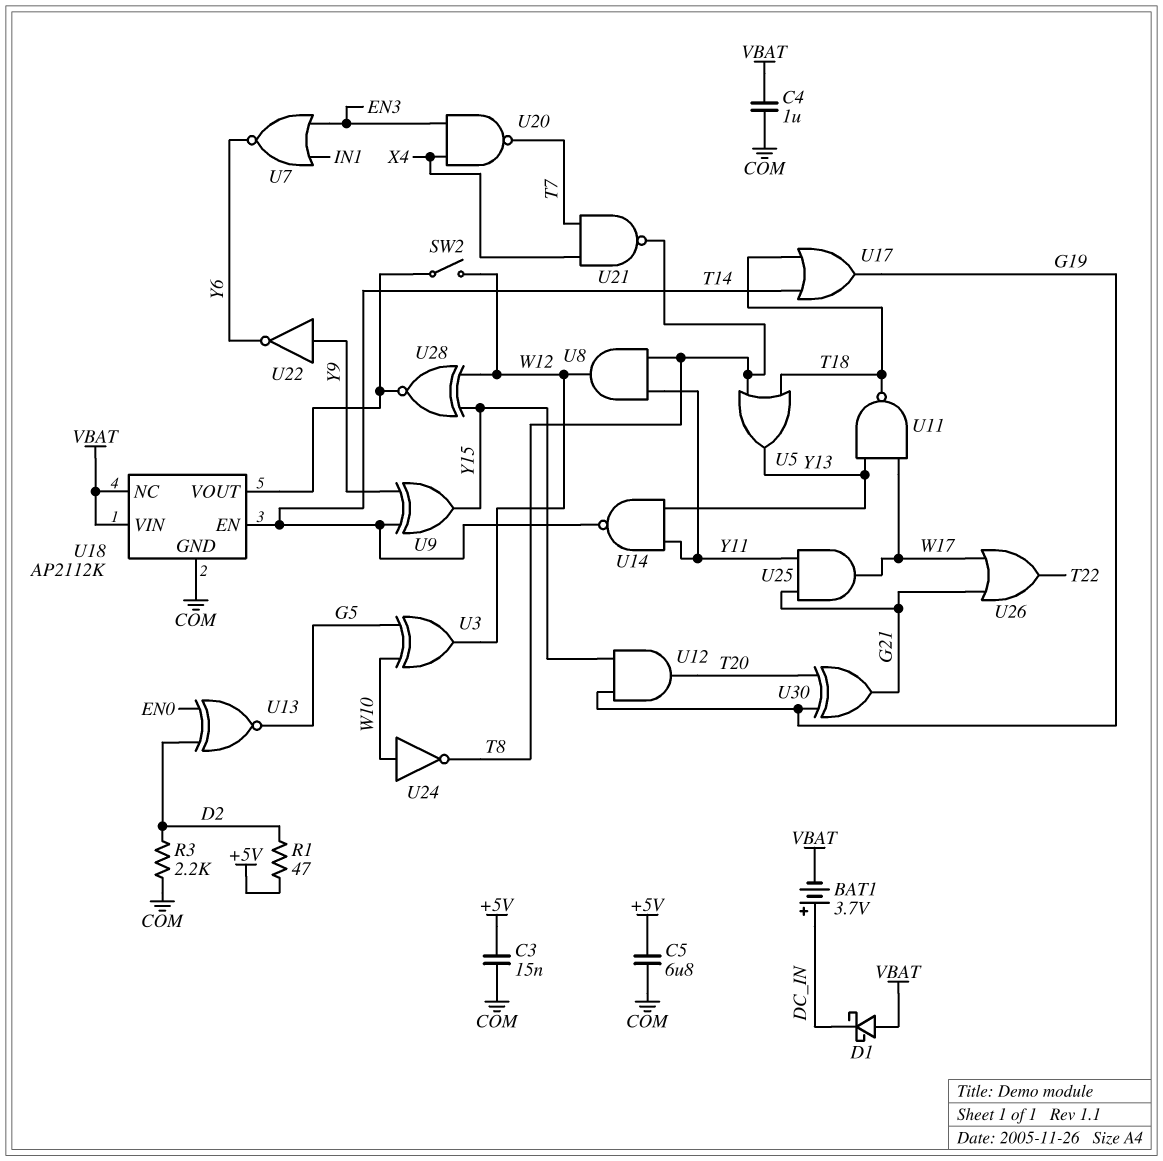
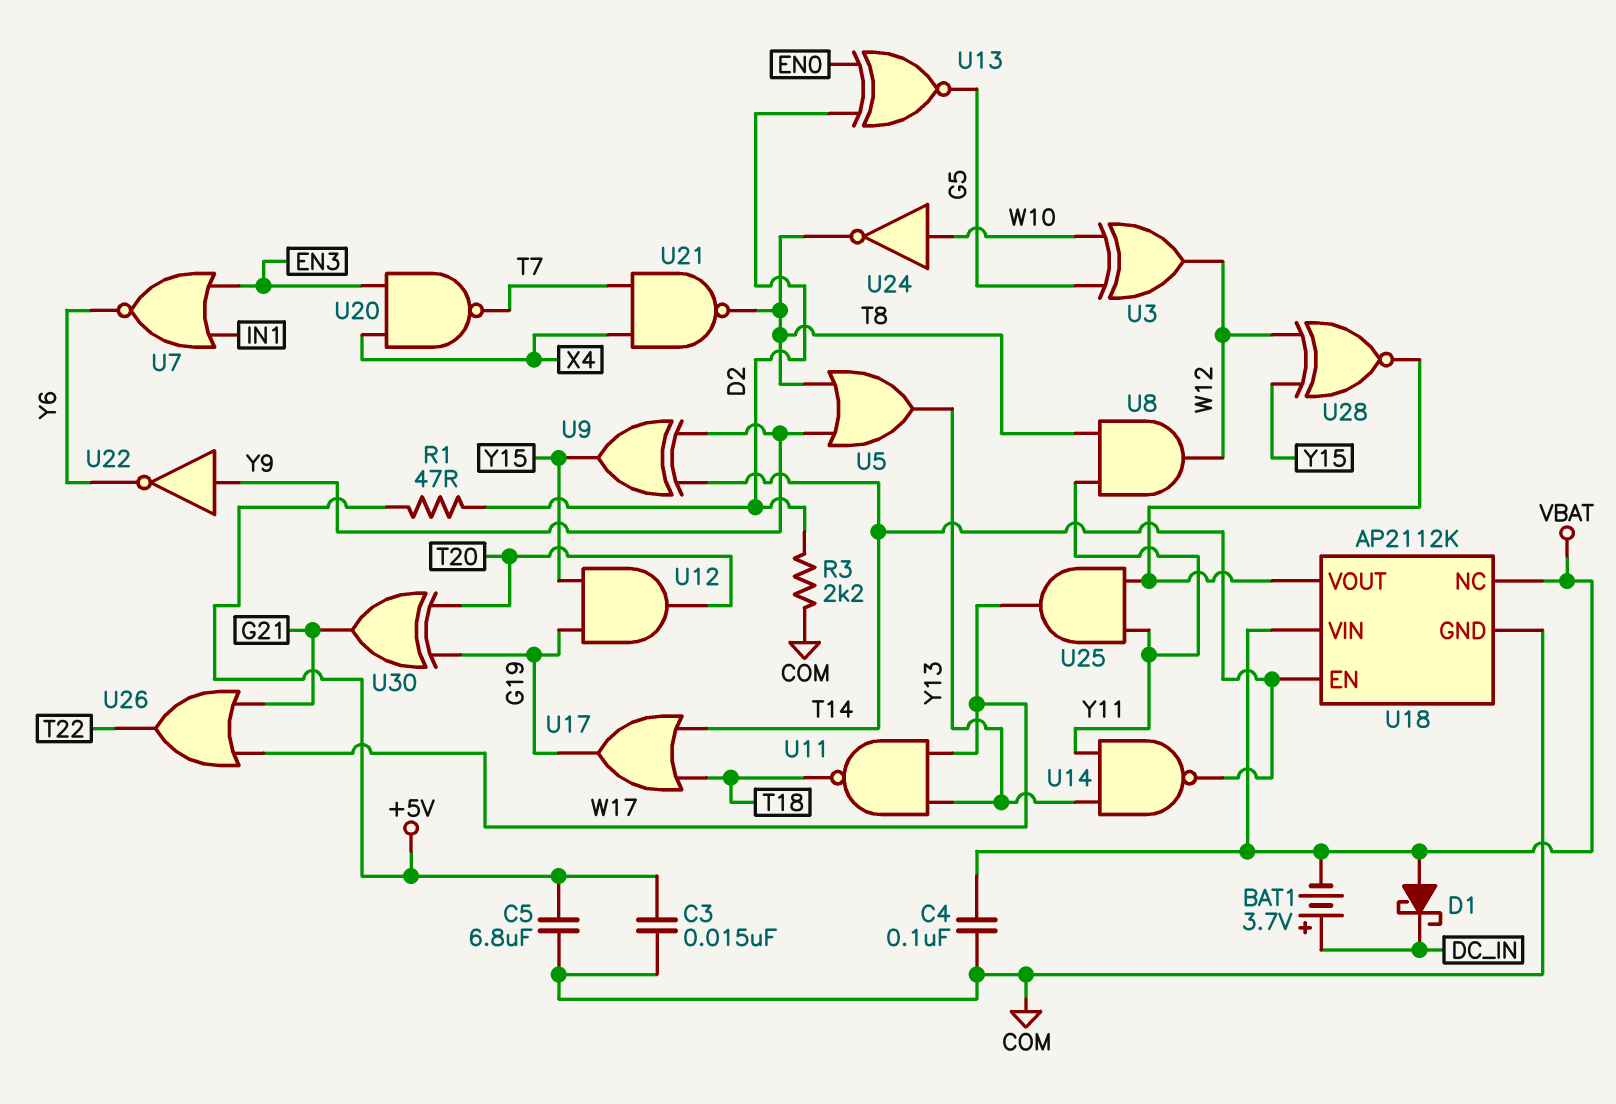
C4: 1uF (COM, VBAT) -> 100nF (COM, VBAT)
SW2: switch (U18/VOUT, W12) -> none
U5: OR (in T8, in T18, out Y13) -> OR (in T8, in Y9, out Y13)
U25: AND (in G21, in Y11, out W17) -> AND (in U18/VOUT, in Y11, out W17)

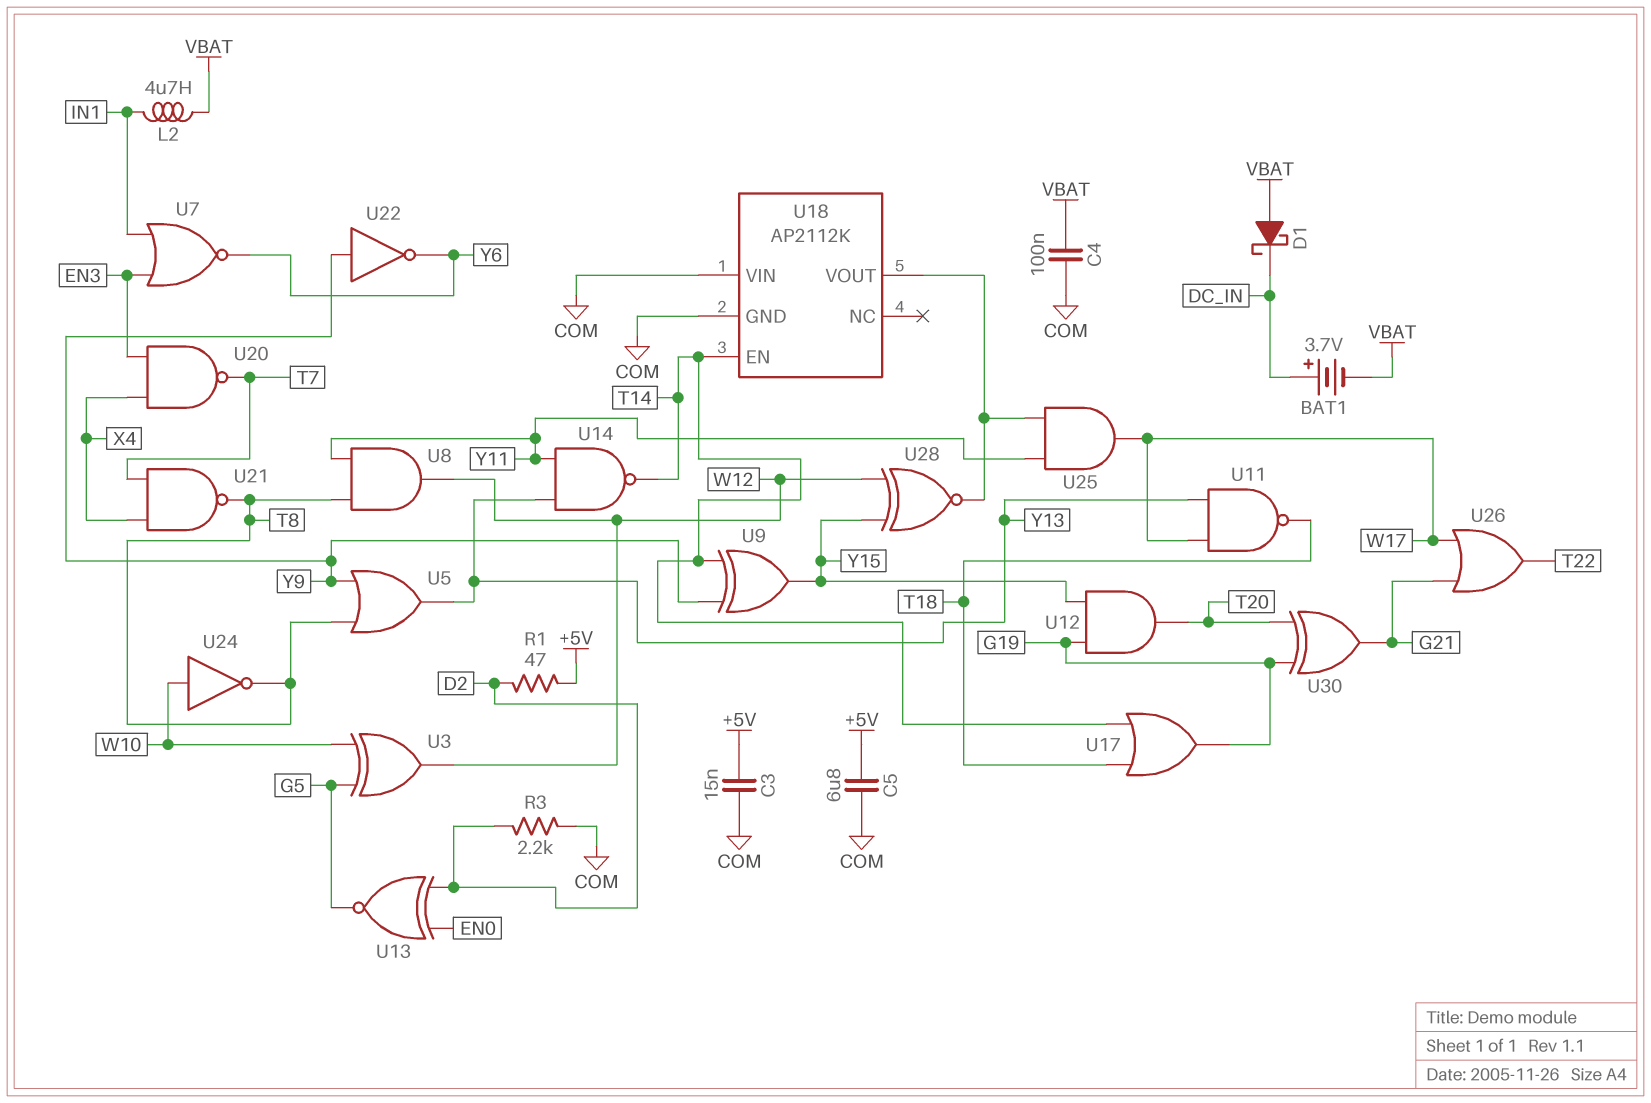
L2: none -> 4.7uH (IN1, VBAT)
U18 pin NC: VBAT -> none
U18 pin VIN: VBAT -> COM

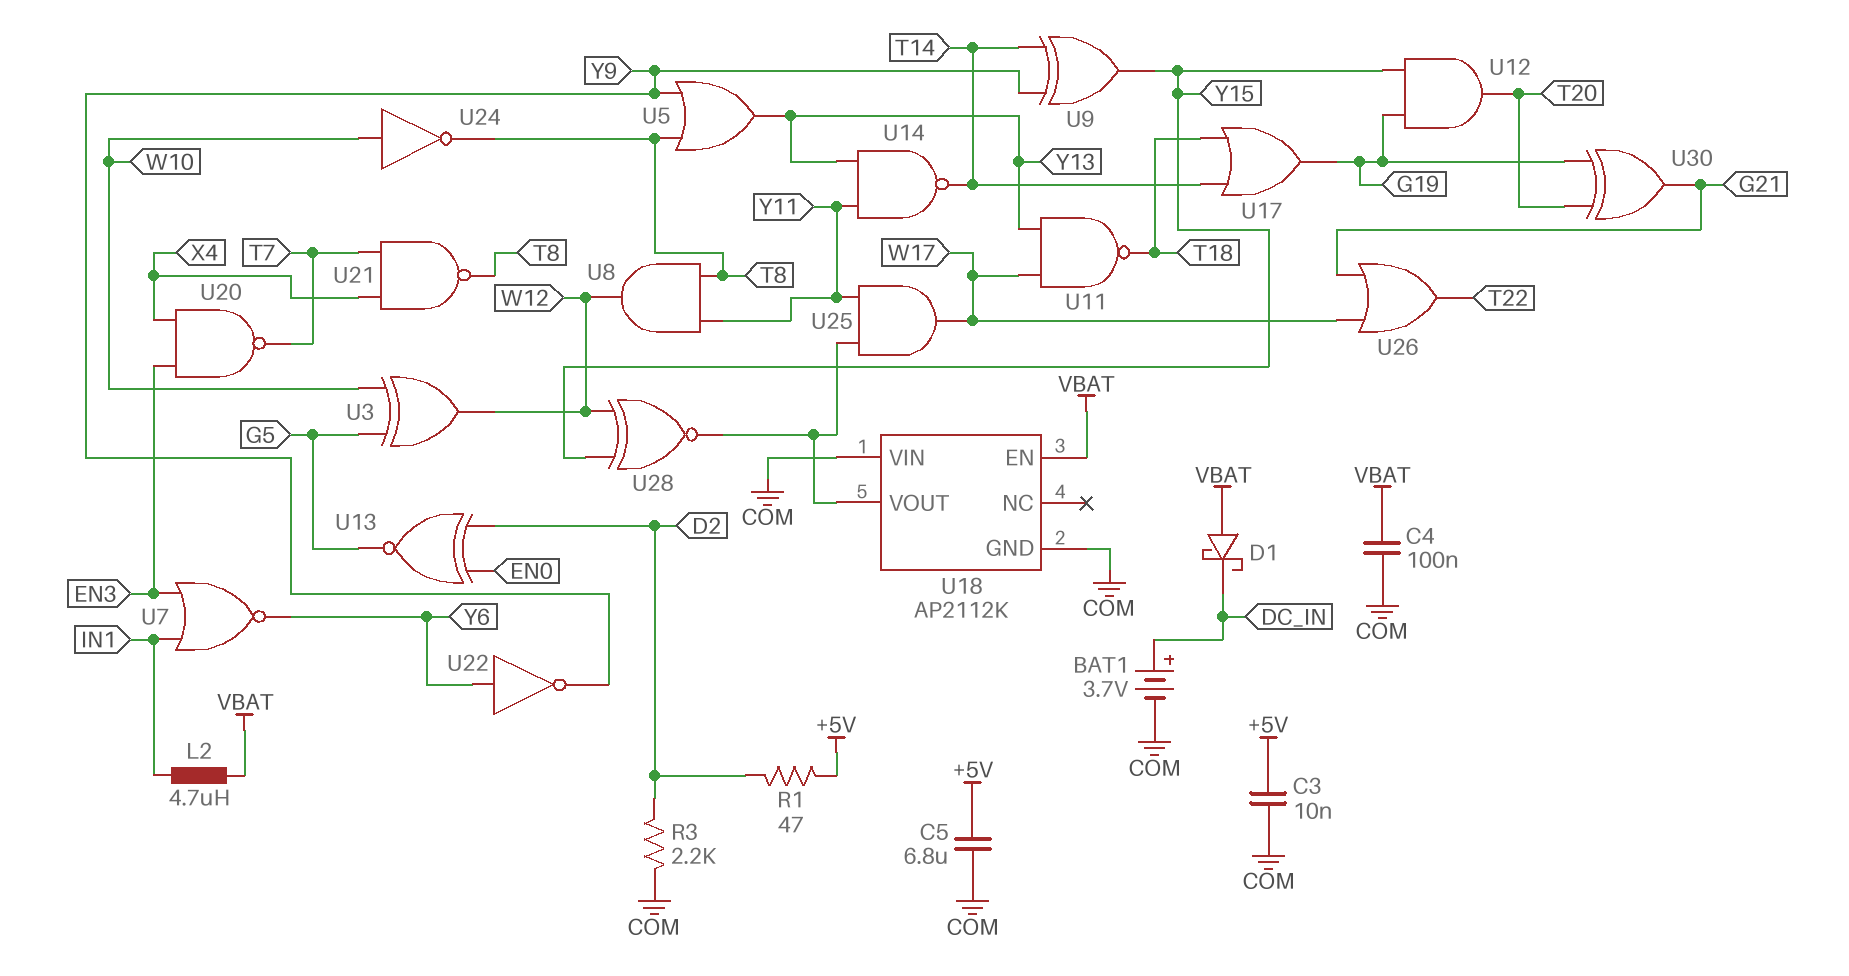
BAT1: 3.7V (plus DC_IN, minus VBAT) -> 3.7V (plus DC_IN, minus COM)
C3: 15nF (+5V, COM) -> 10nF (+5V, COM)
U18 pin EN: T14 -> VBAT
U22: NOT (in Y9, out Y6) -> NOT (in Y6, out Y9)

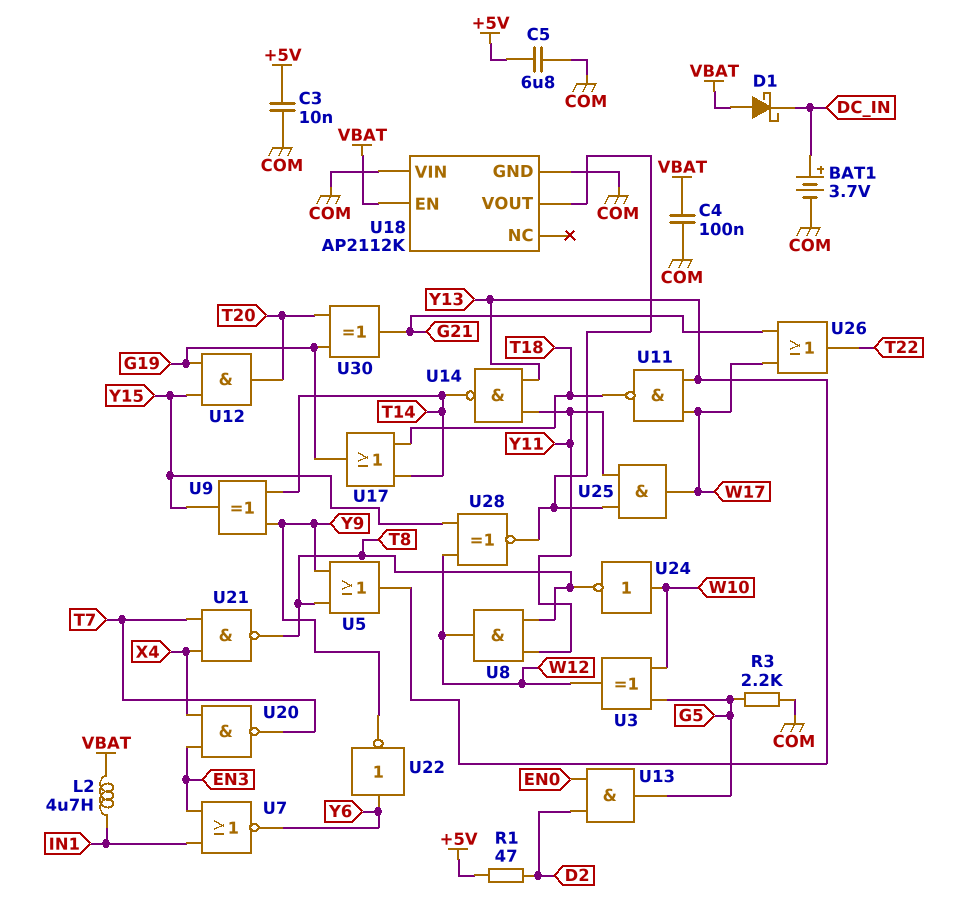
R3: 2.2k (COM, D2) -> 2.2k (COM, G5)
U13: XNOR (in D2, in EN0, out G5) -> AND (in D2, in EN0, out G5)

